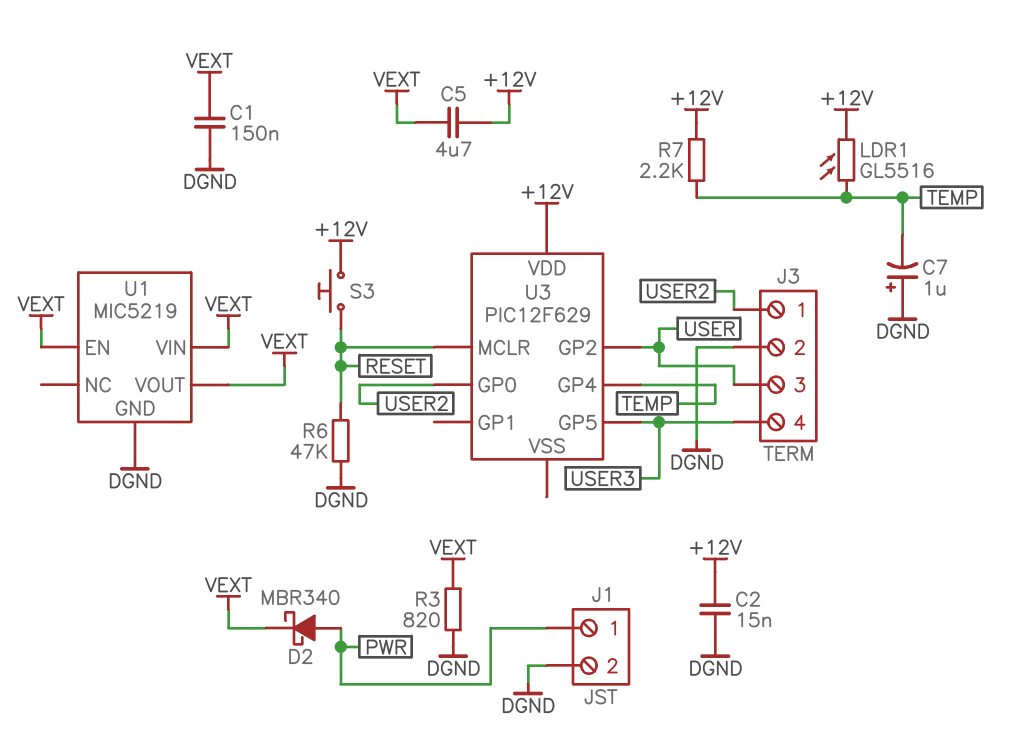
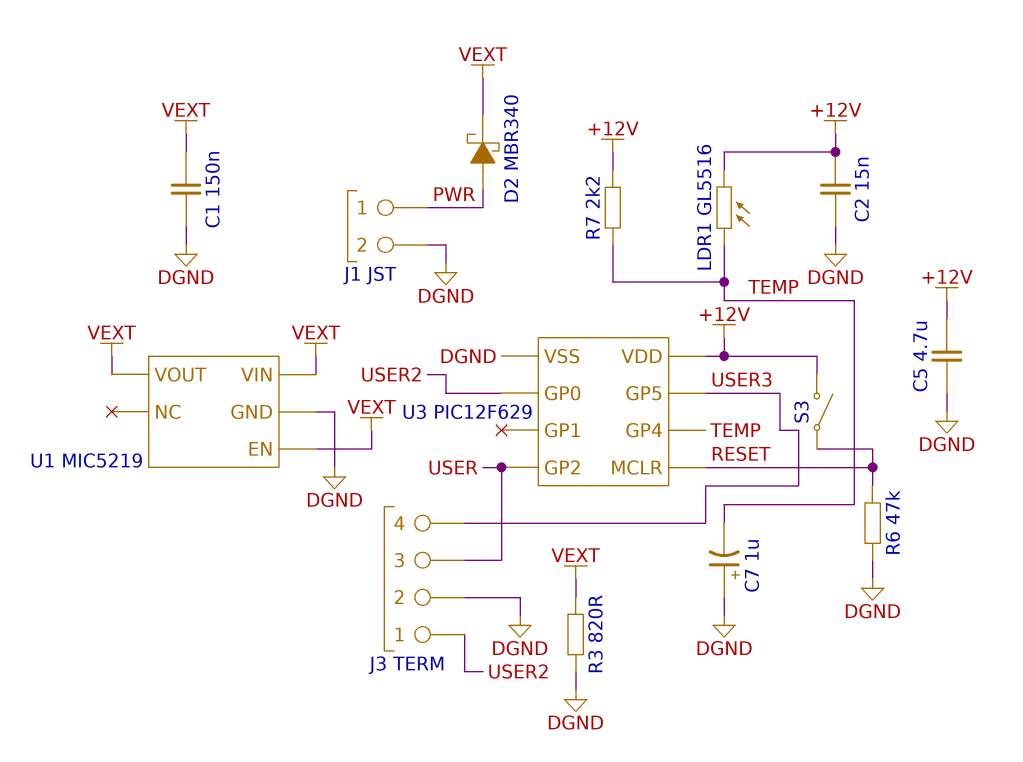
C5: 4.7uF (+12V, VEXT) -> 4.7uF (+12V, DGND)
S3: button (+12V, RESET) -> switch (+12V, RESET)
U3 pin VSS: none -> DGND

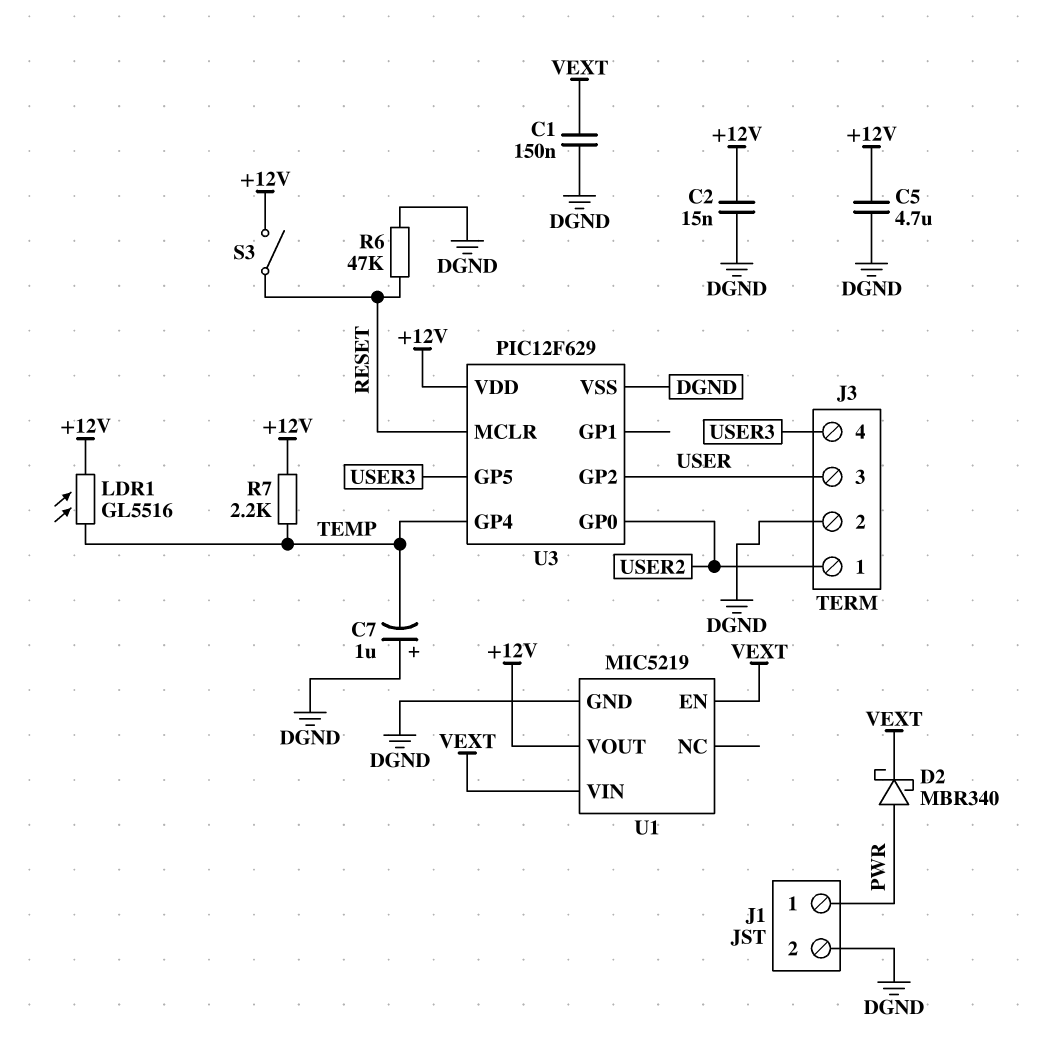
R3: 820 (DGND, VEXT) -> none
U1 pin VOUT: VEXT -> +12V

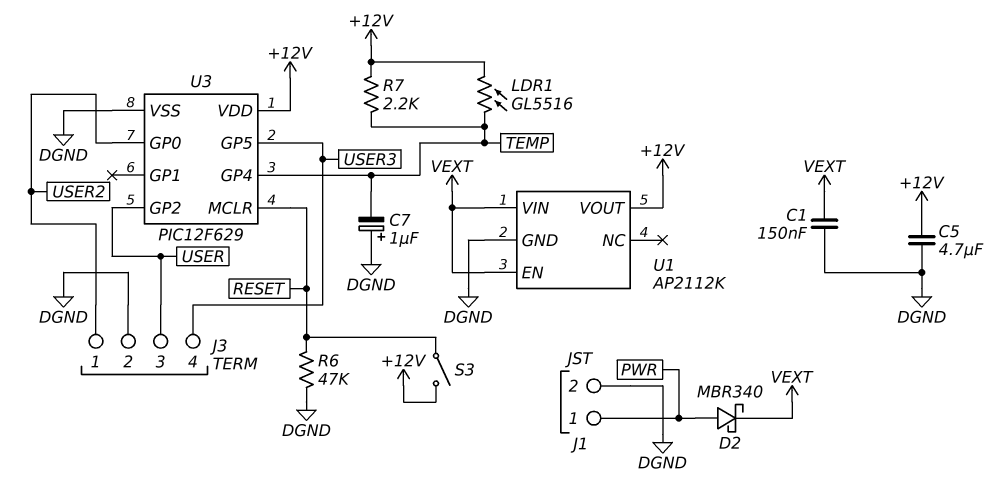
C2: 15nF (+12V, DGND) -> none
U1: MIC5219 -> AP2112K

